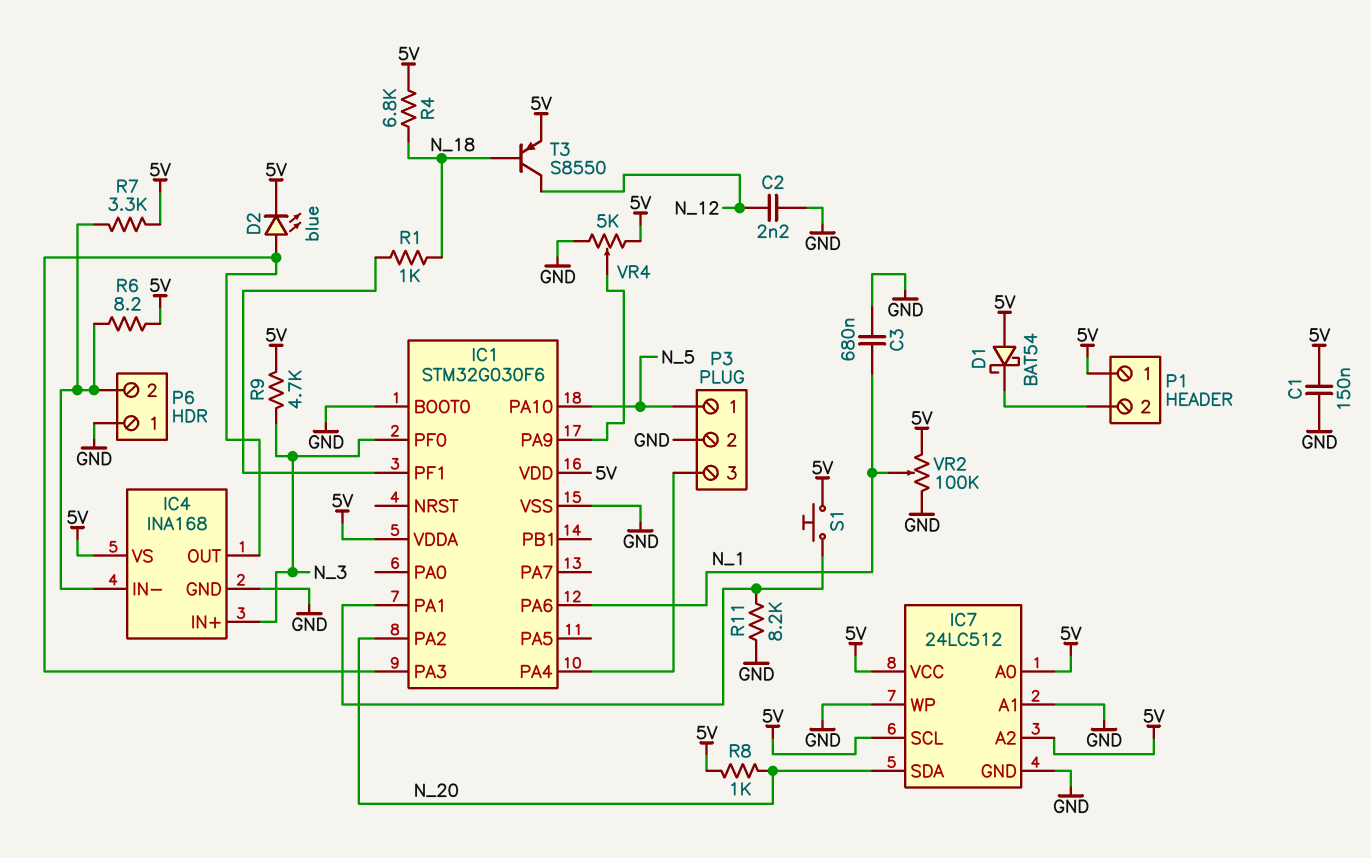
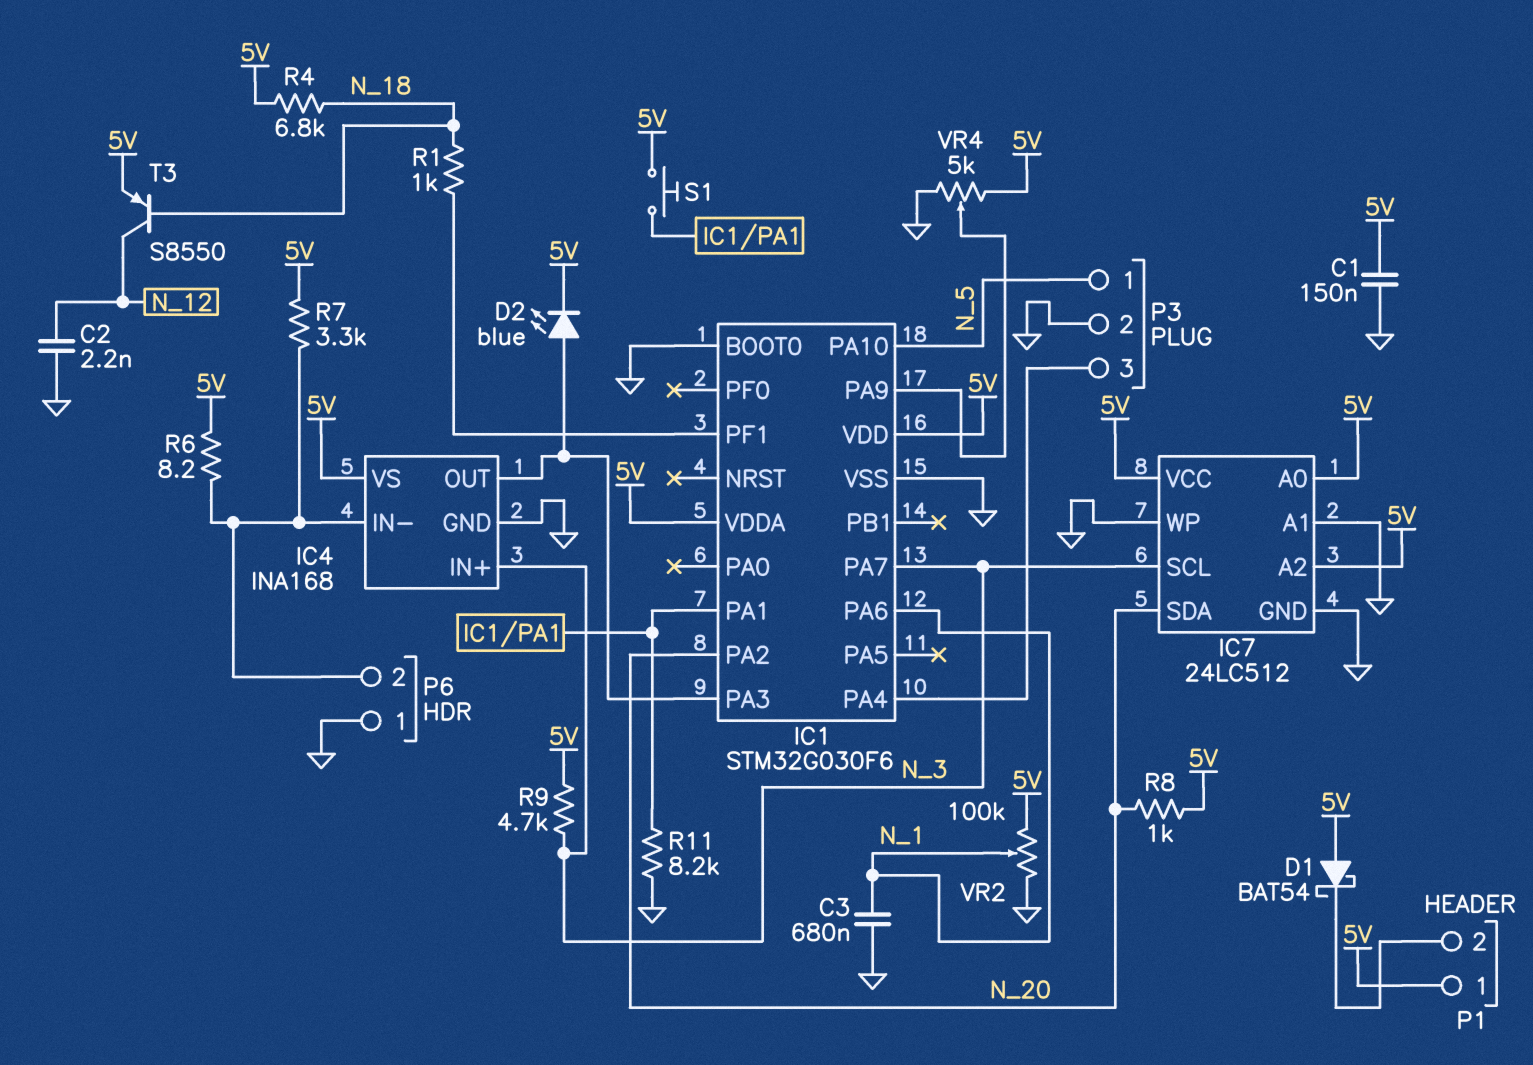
IC1 pin PA7: none -> N_3
IC1 pin PF0: N_3 -> none
IC7 pin SCL: 5V -> N_3

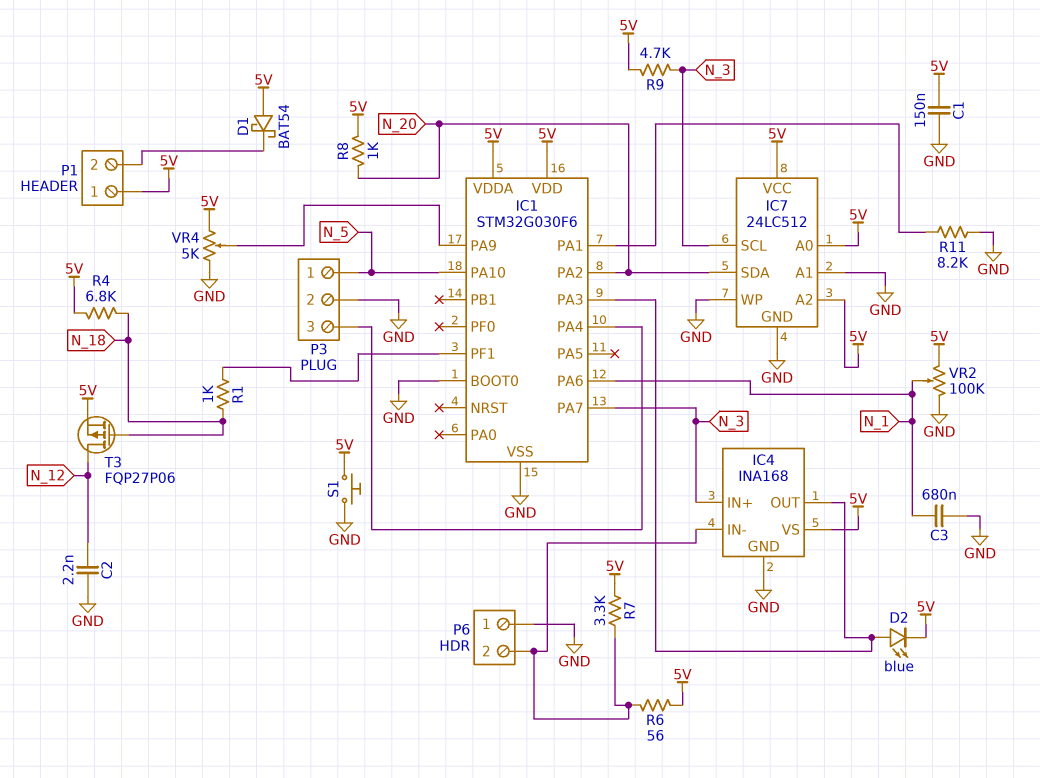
R6: 8.2 (5V, IC4/IN-) -> 56 (5V, IC4/IN-)
S1: button (5V, IC1/PA1) -> button (5V, GND)
T3: PNP S8550 (B N_18, C N_12, E 5V) -> PMOS FQP27P06 (G N_18, D N_12, S 5V)

